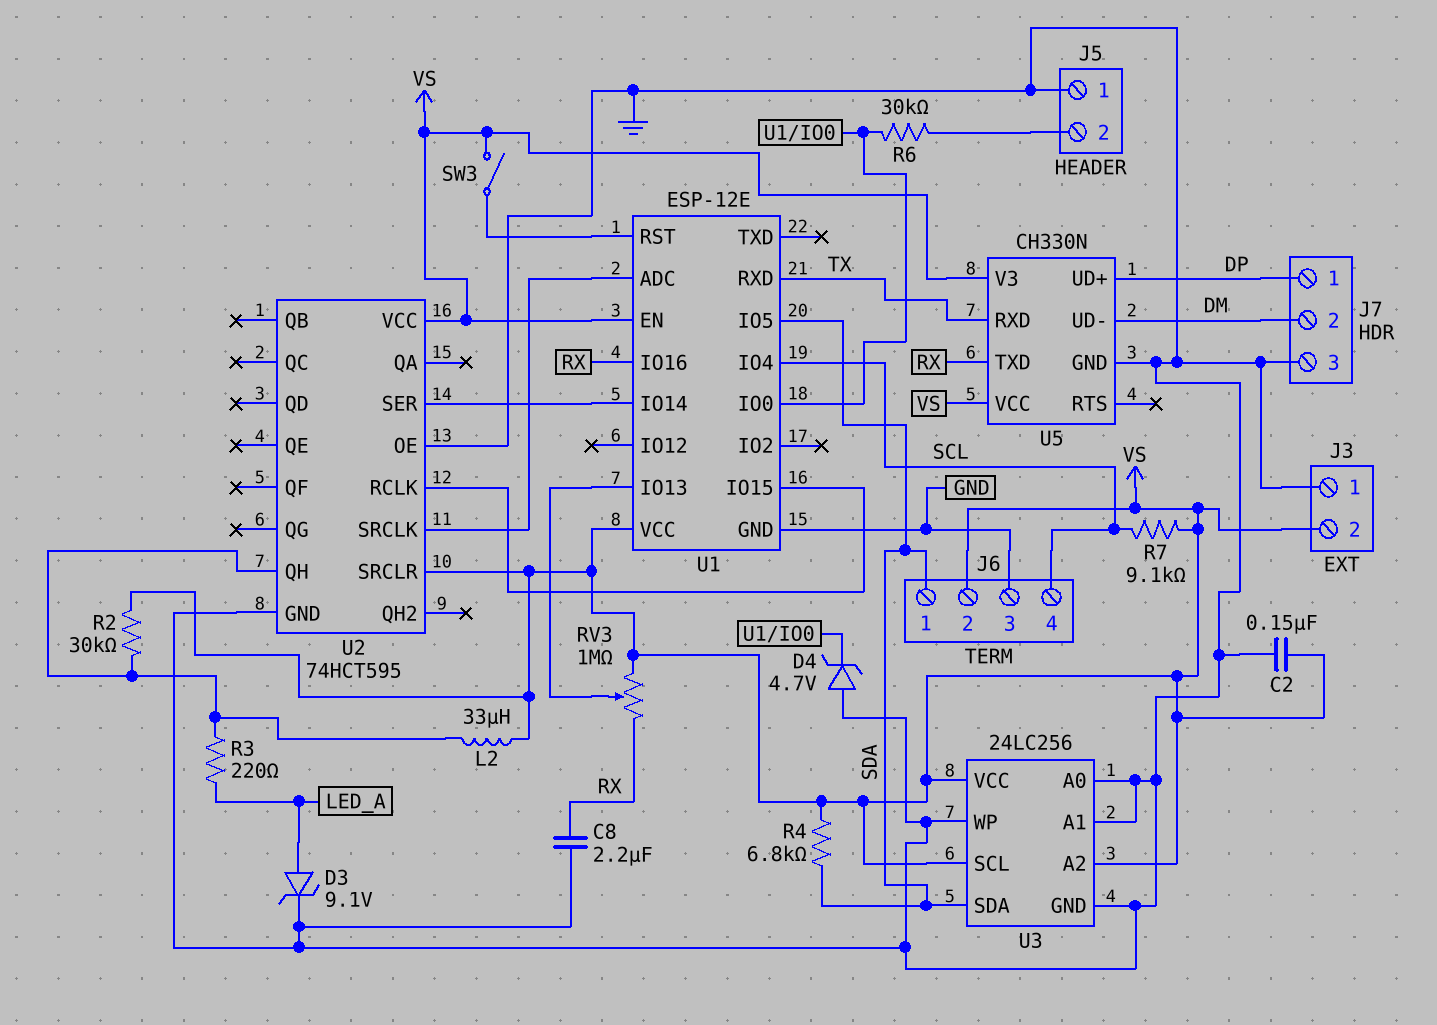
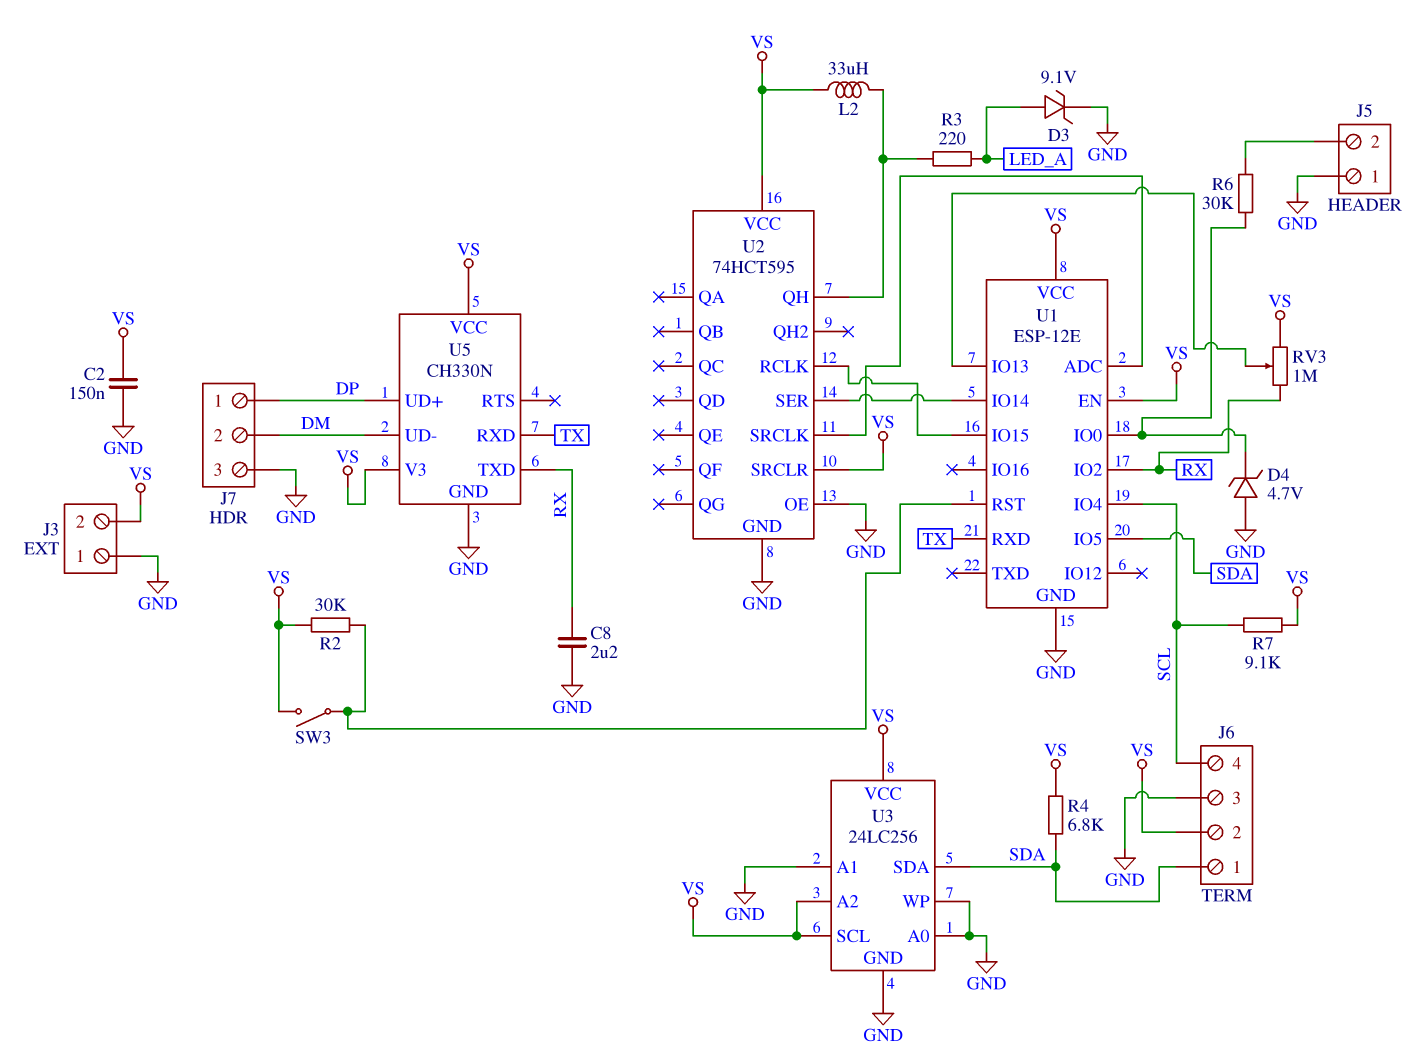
R2: 30k (U2/QH, VS) -> 30k (U1/RST, VS)
U1 pin IO2: none -> RX
U1 pin IO16: RX -> none

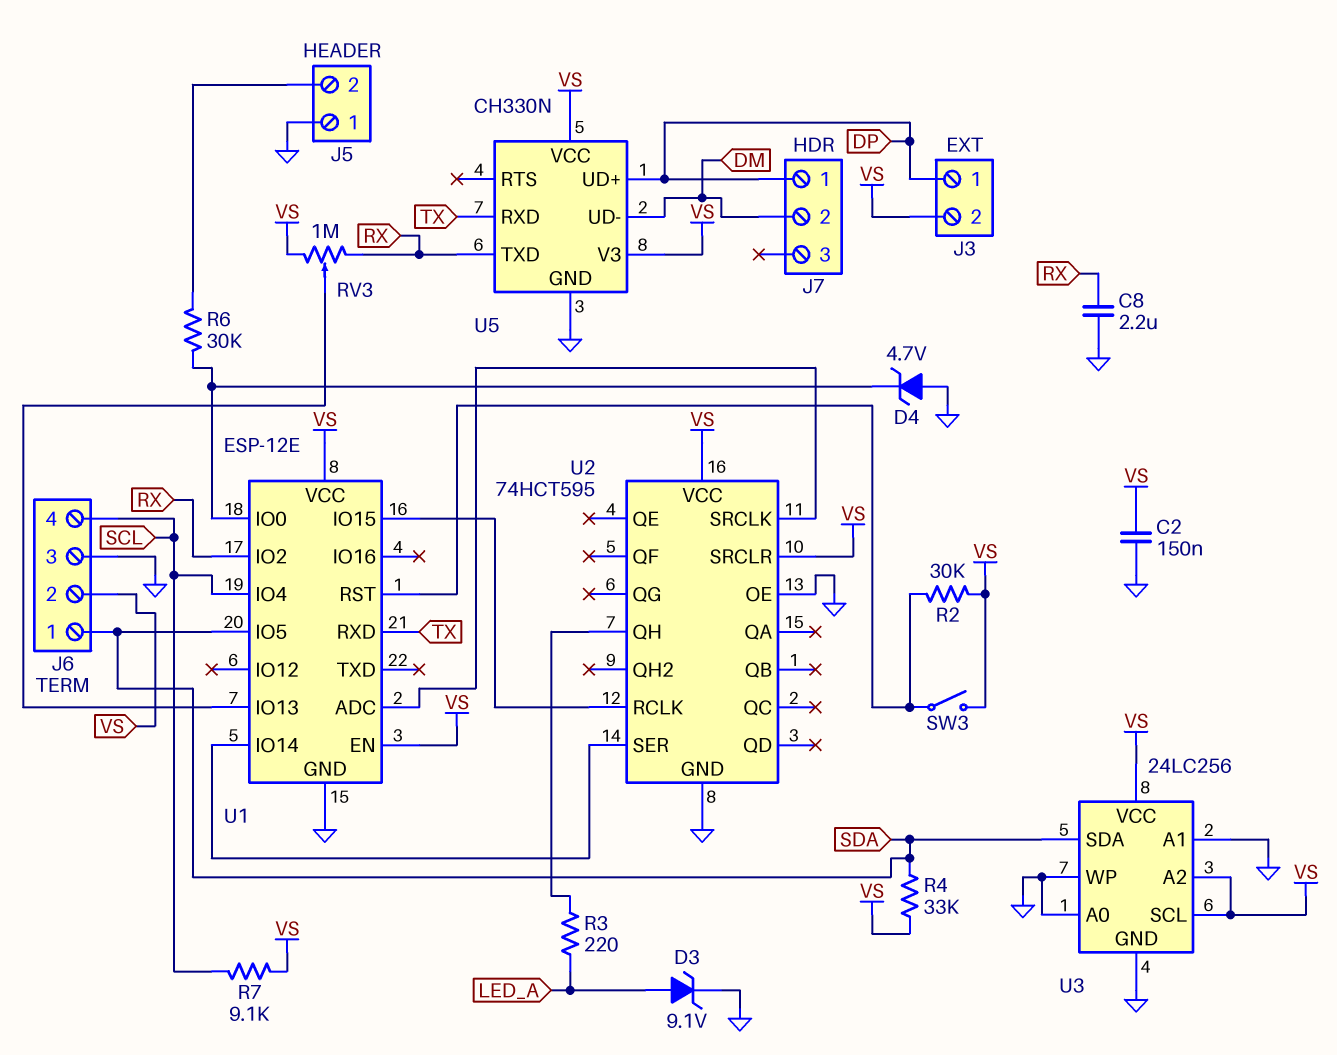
J3 pin 1: GND -> DP
J7 pin 3: GND -> none
L2: 33uH (U2/QH, VS) -> none
R4: 6.8k (SDA, VS) -> 33k (SDA, VS)

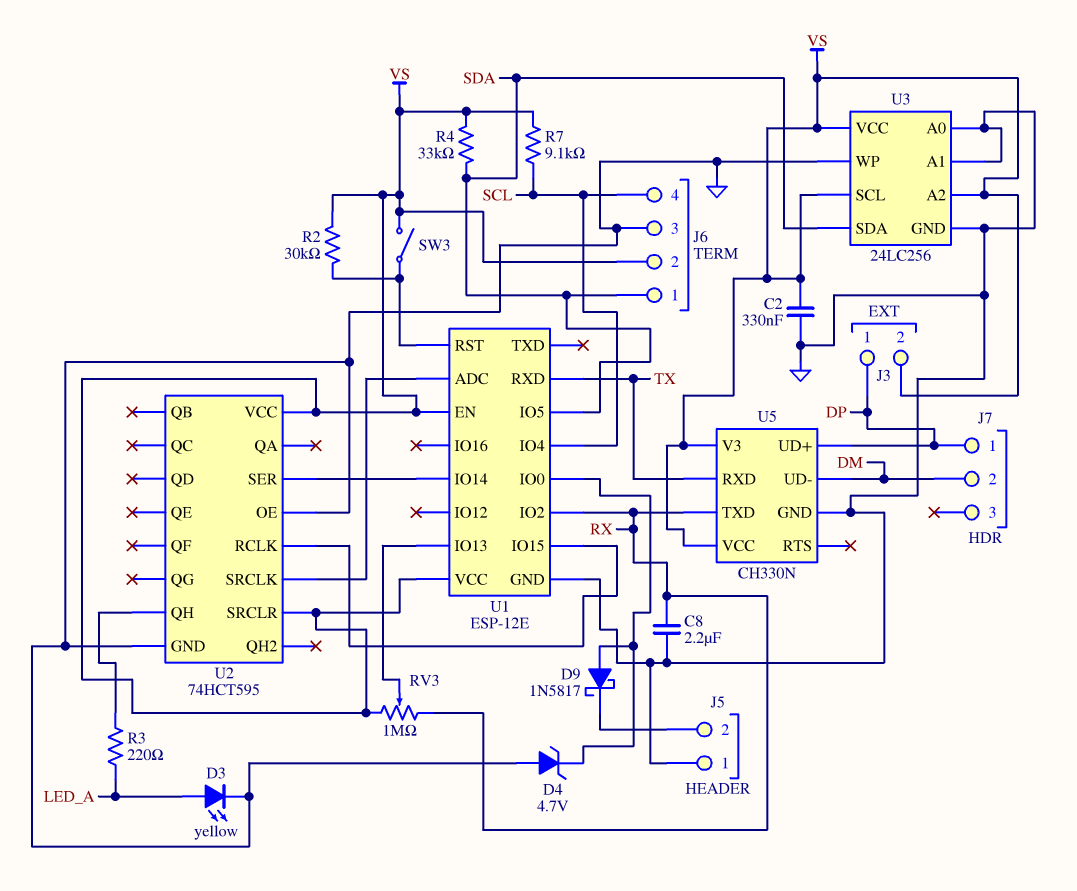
C2: 150nF (GND, VS) -> 330nF (GND, VS)
D3: zener 9.1V (A LED_A, K GND) -> LED yellow (A LED_A, K GND)
D9: none -> schottky 1N5817 (A U1/IO0, K J5/2)
R6: 30k (J5/2, U1/IO0) -> none

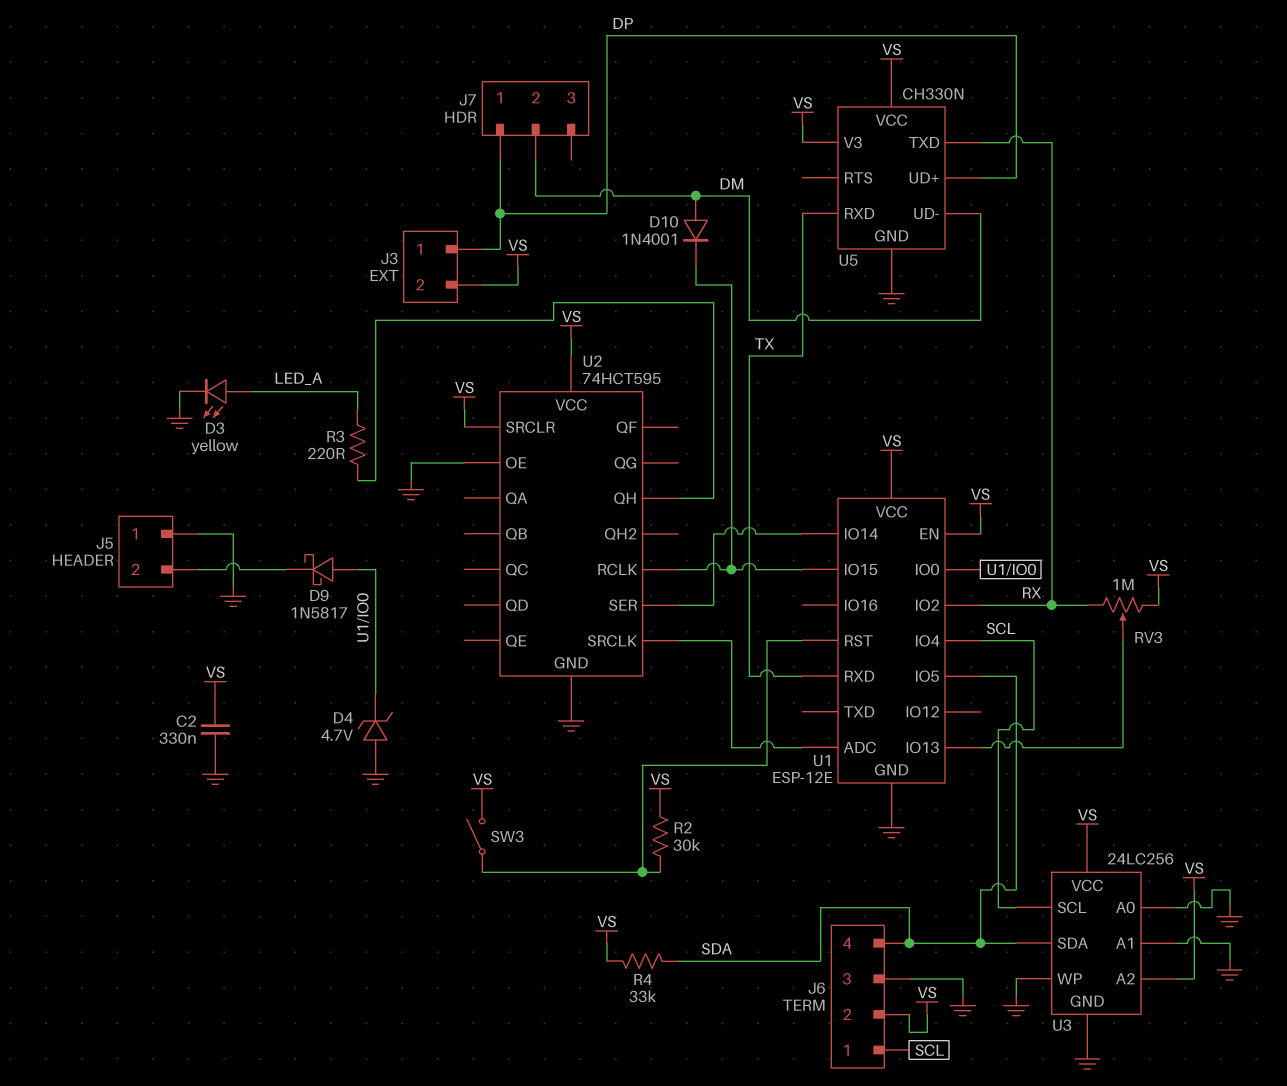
C8: 2.2uF (GND, RX) -> none
D10: none -> diode 1N4001 (A DM, K U1/IO15)
J6 pin 1: SDA -> SCL
J6 pin 4: SCL -> SDA
R7: 9.1k (SCL, VS) -> none
U3 pin SCL: VS -> SCL

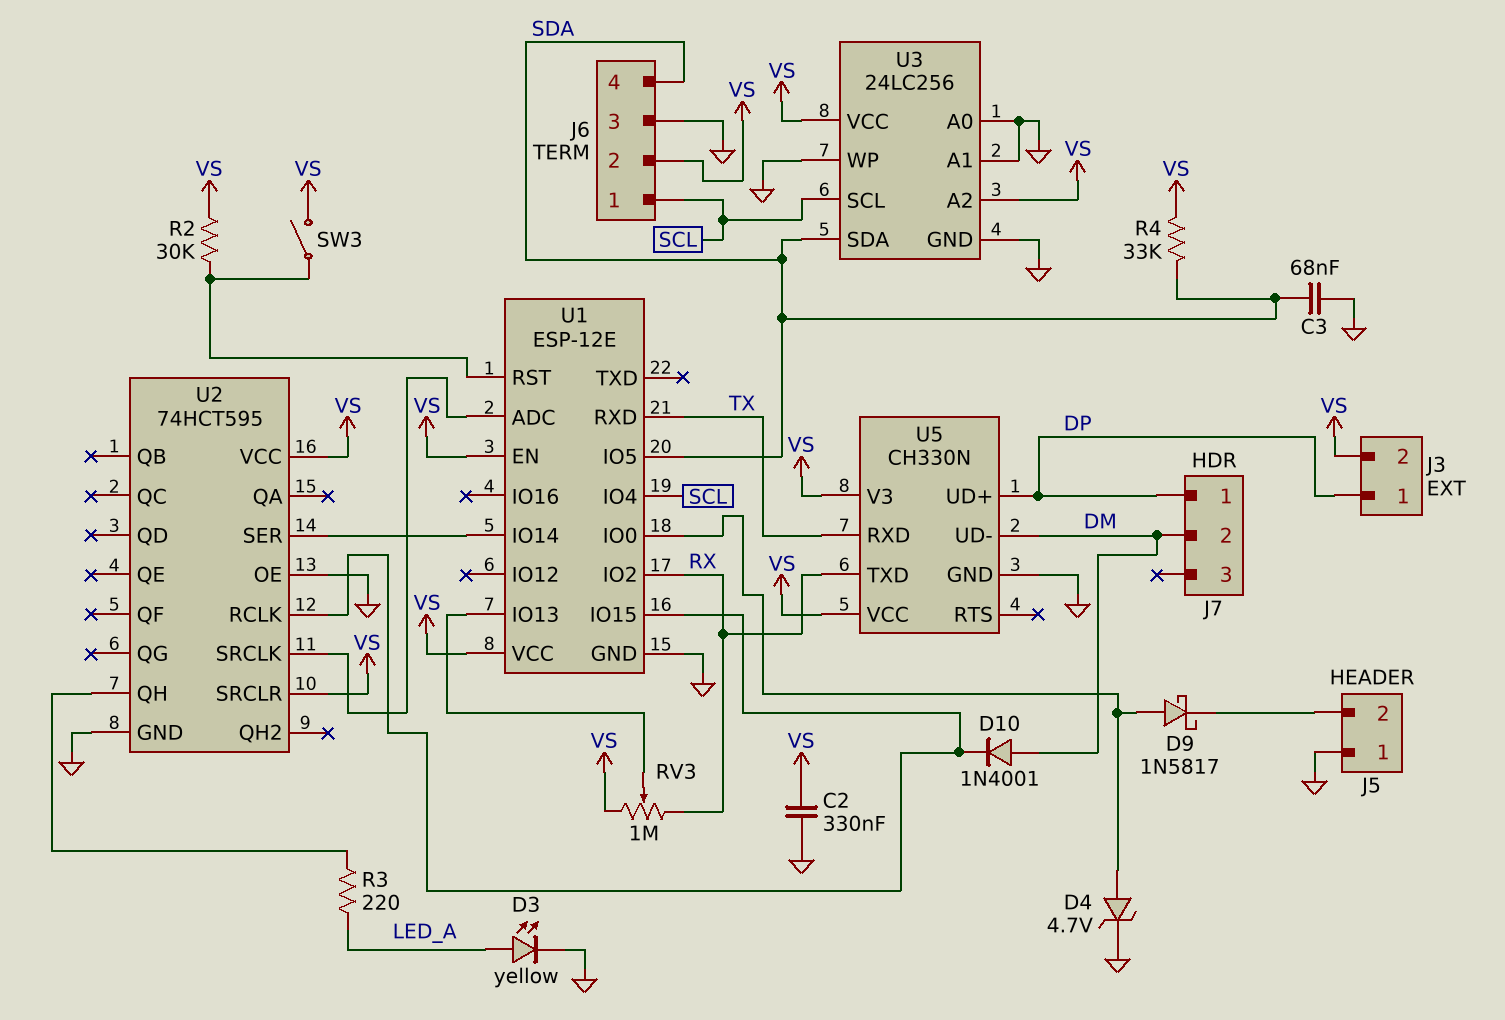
C3: none -> 68nF (GND, SDA)
D4: zener 4.7V (A GND, K U1/IO0) -> zener 4.7V (A U1/IO0, K GND)

